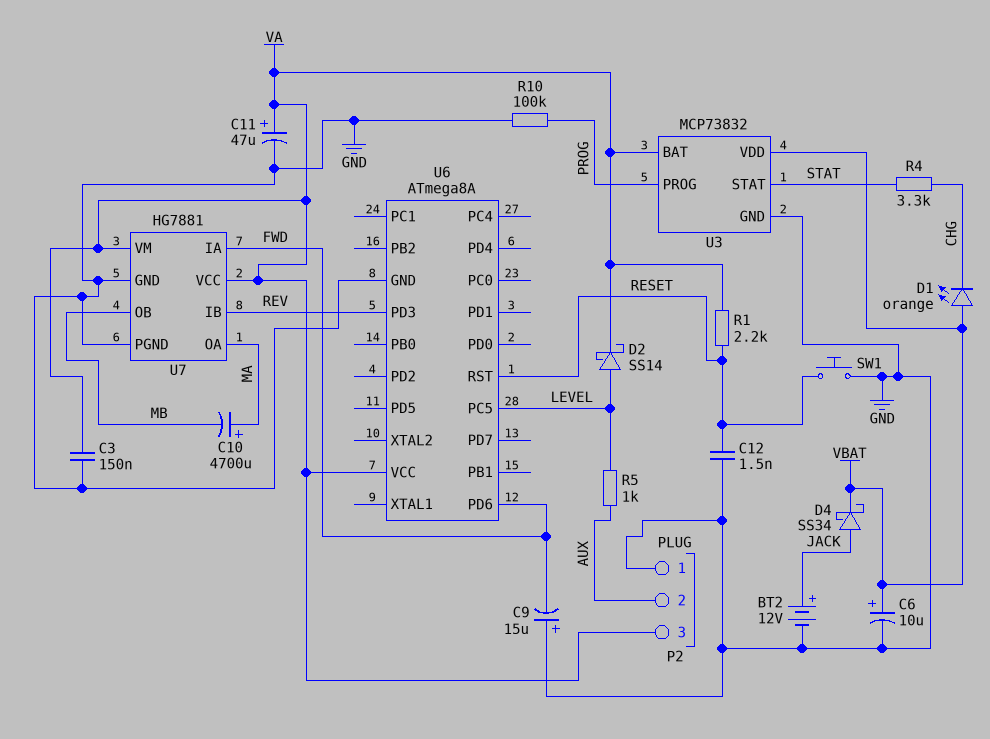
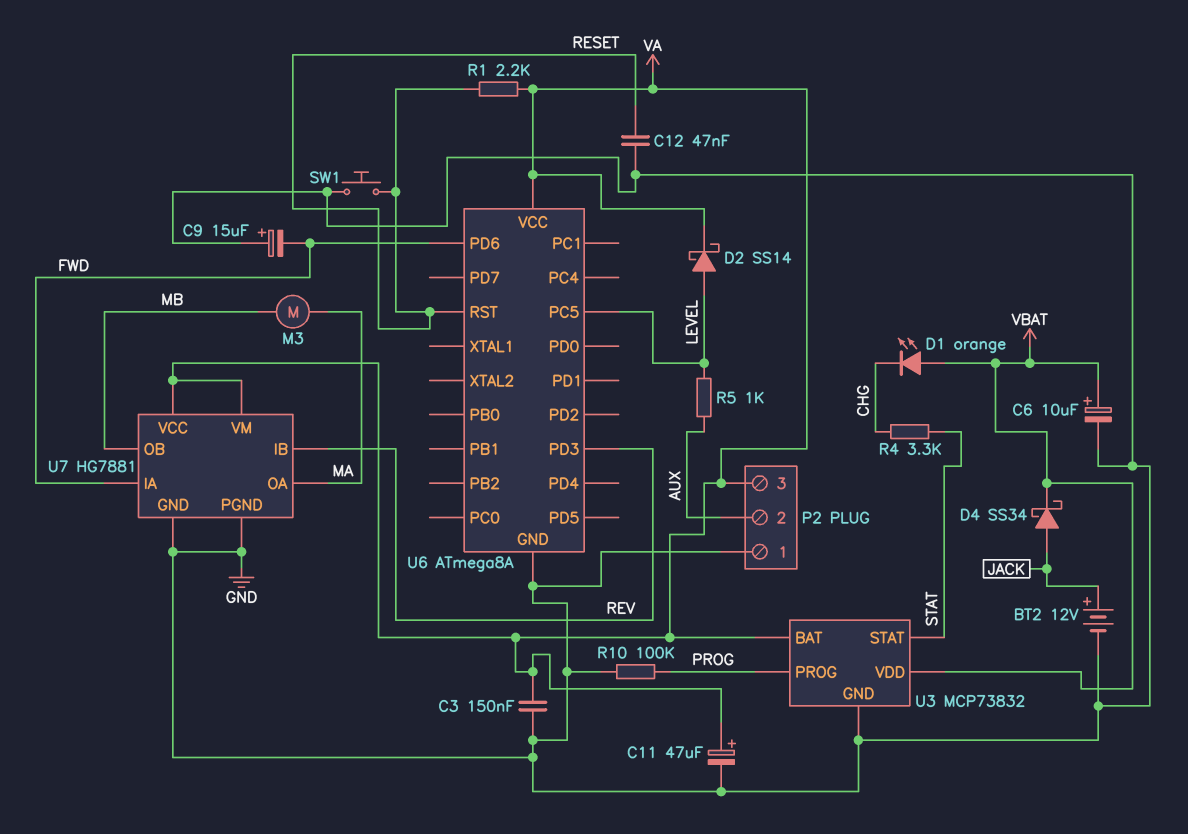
C10: 4700uF (plus MA, minus MB) -> none
C12: 1.5nF (GND, RESET) -> 47nF (GND, RESET)
M3: none -> motor (MA, MB)

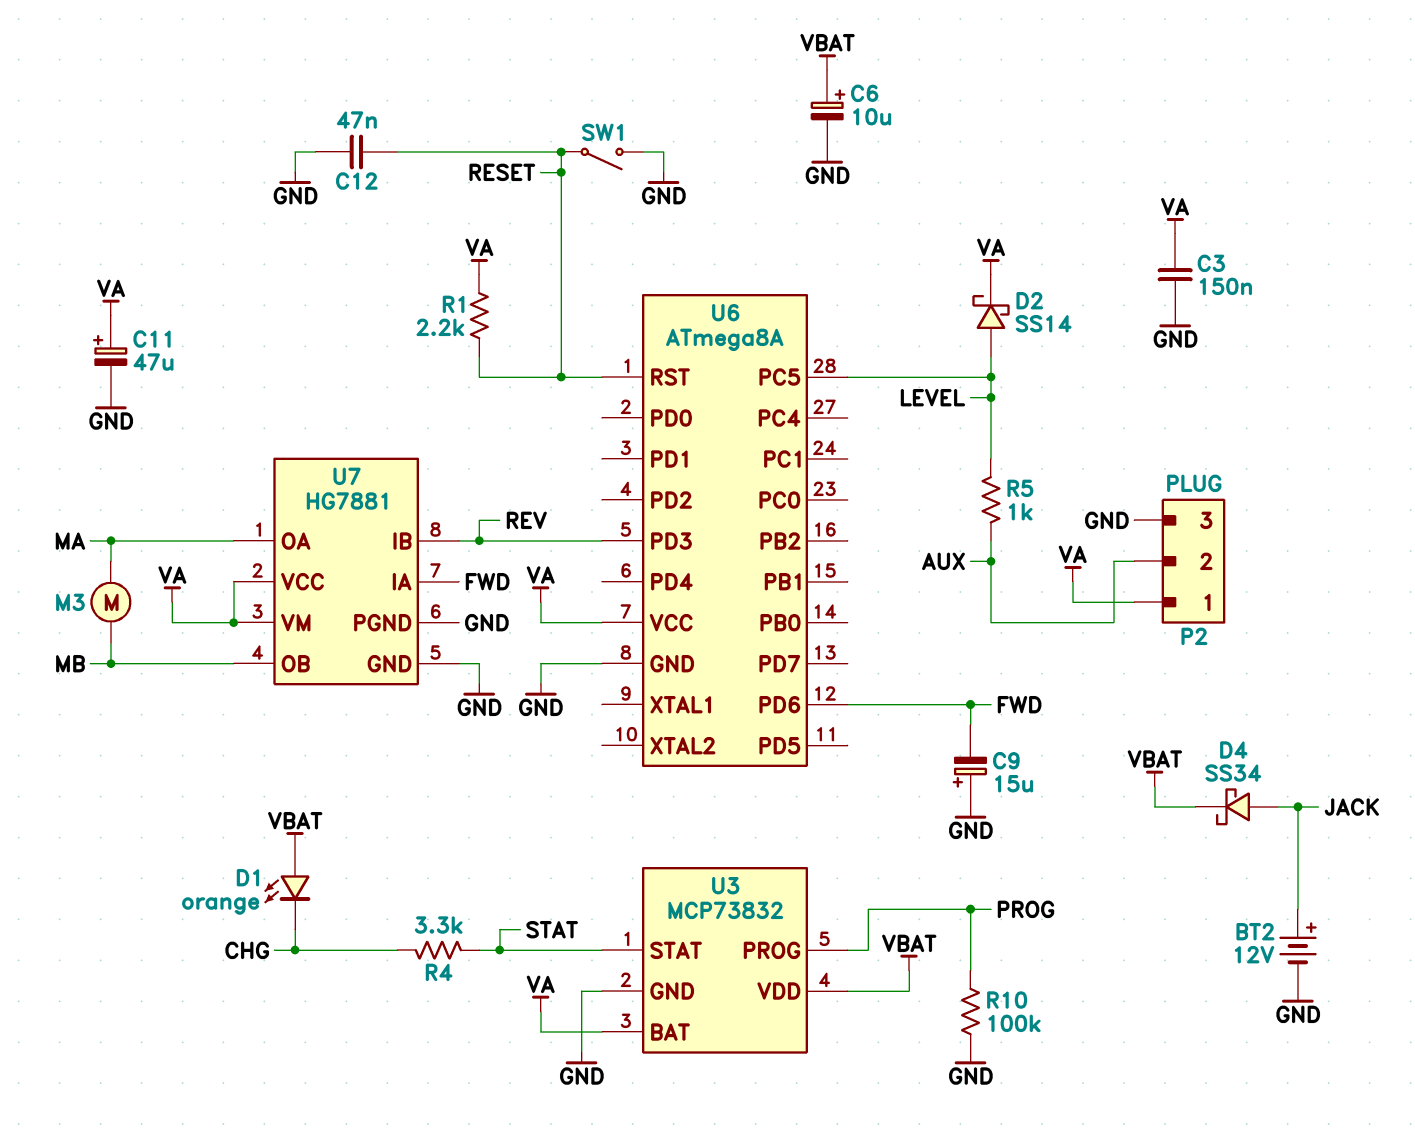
P2 pin 1: GND -> VA
P2 pin 3: VA -> GND
SW1: button (GND, RESET) -> switch (GND, RESET)

